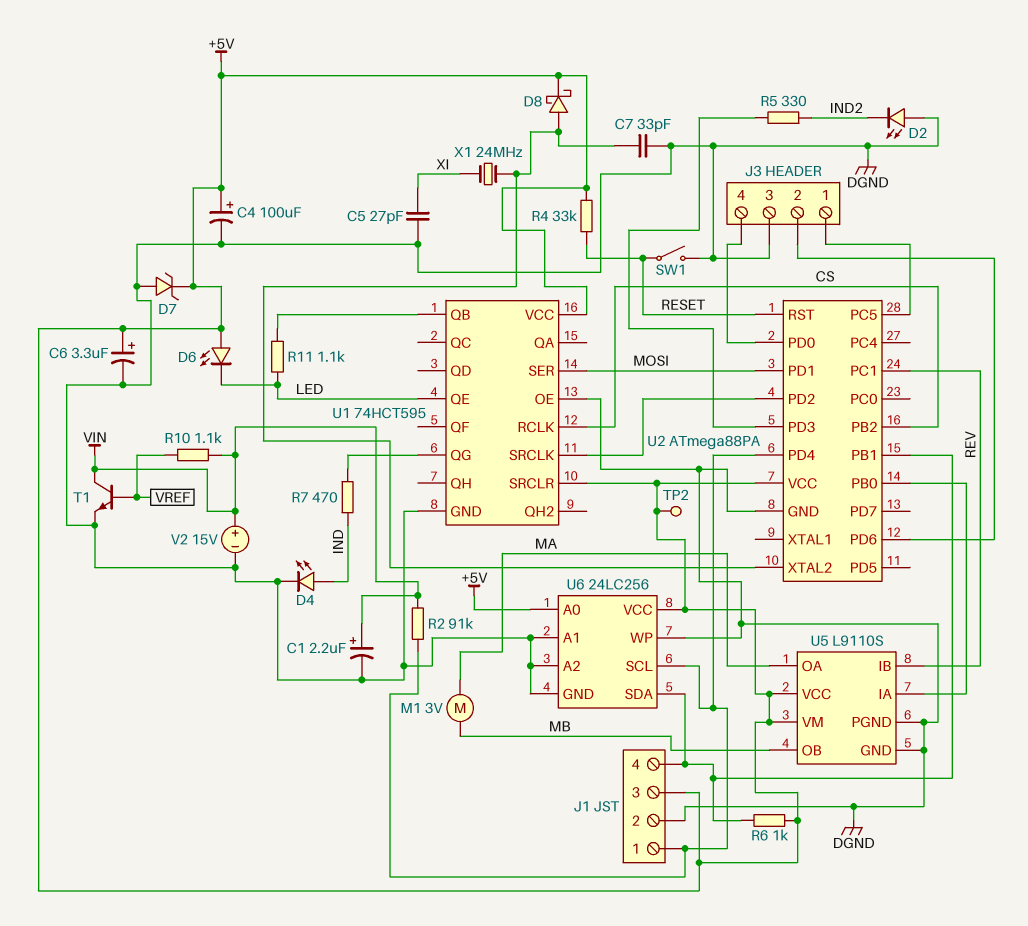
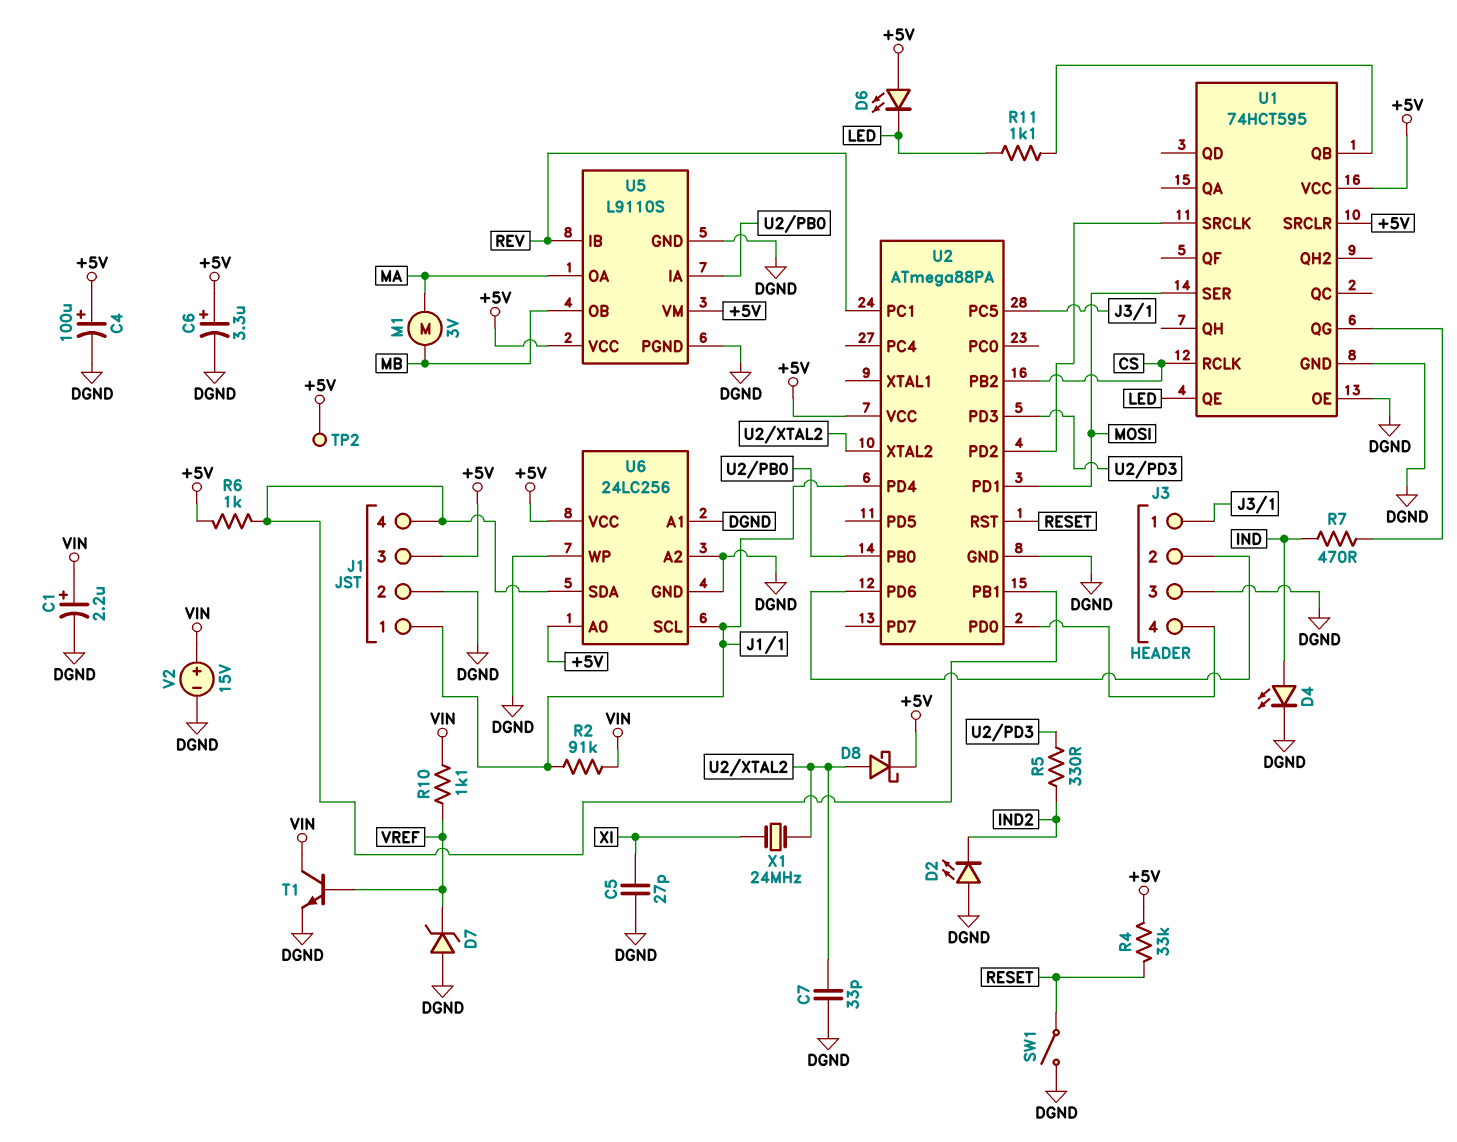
D7: zener (A DGND, K +5V) -> zener (A DGND, K VREF)

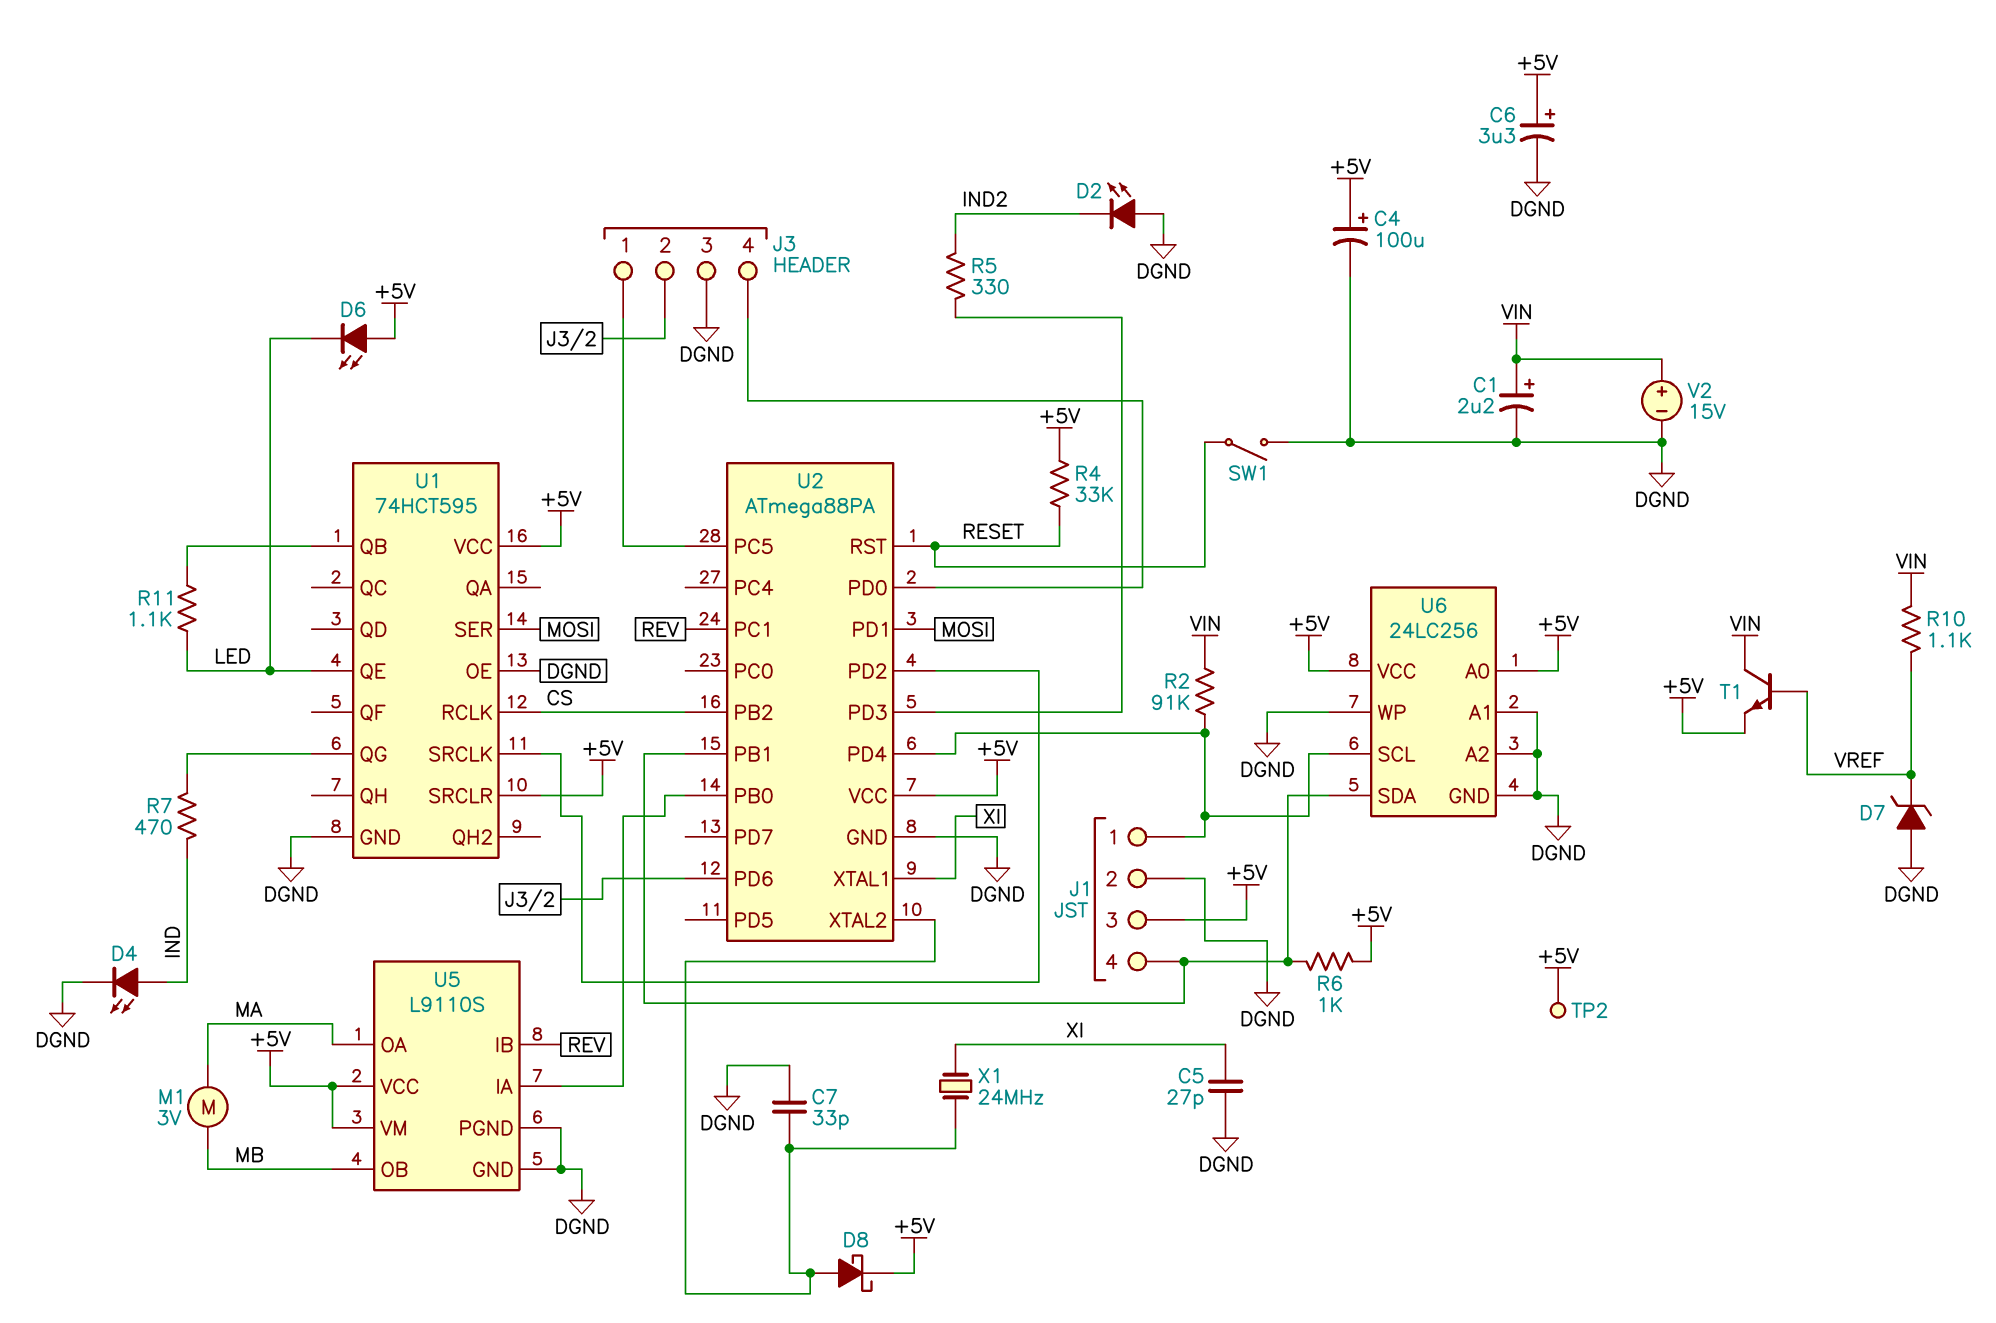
T1: NPN (B VREF, C VIN, E DGND) -> NPN (B VREF, C VIN, E +5V)
U2 pin XTAL1: none -> XI

